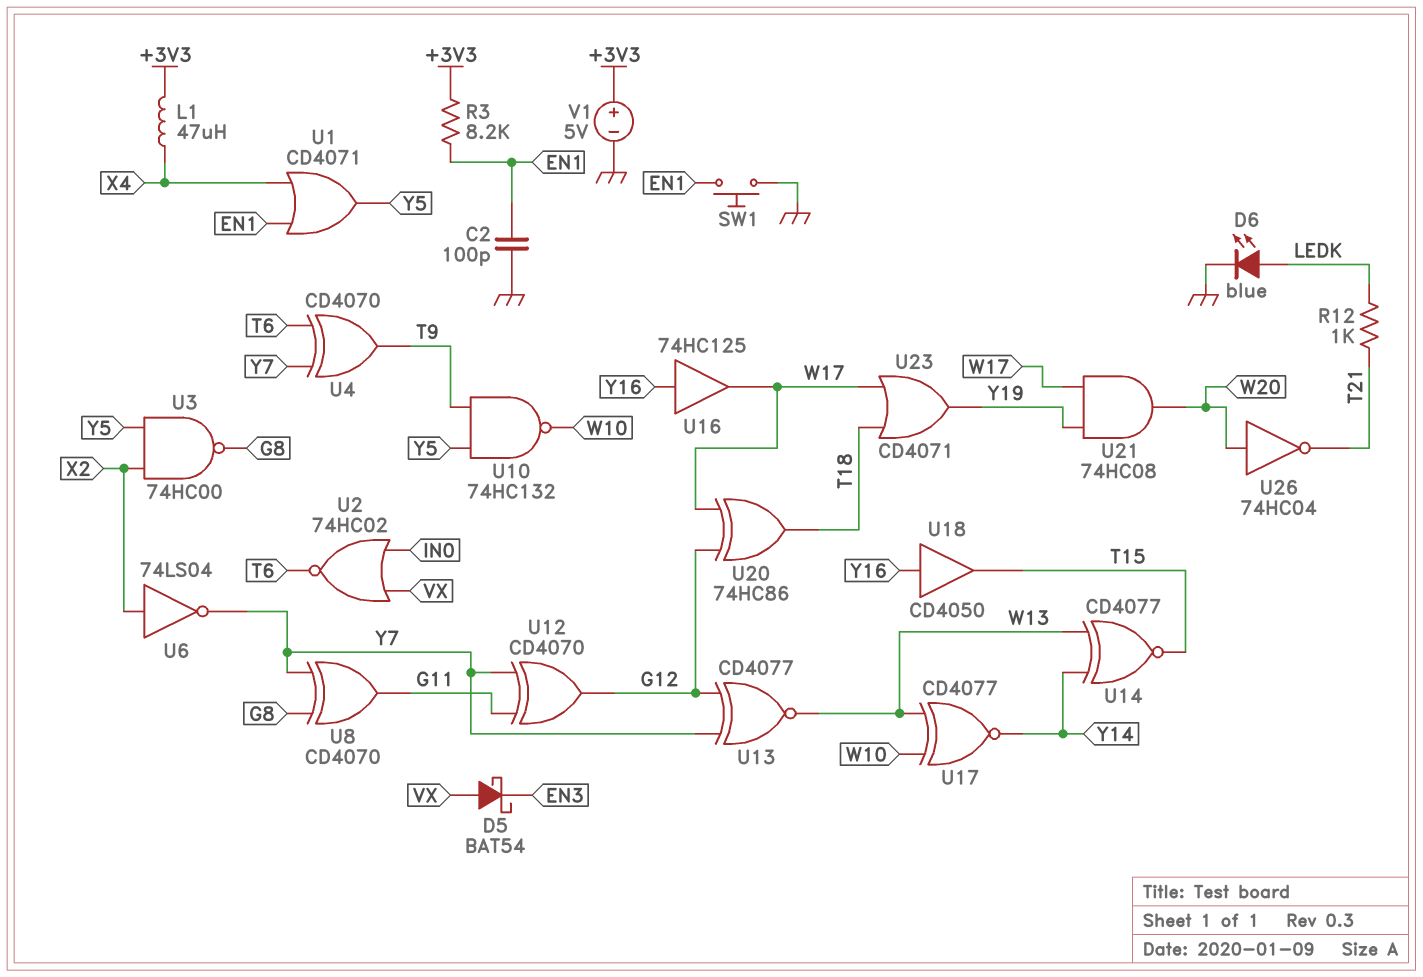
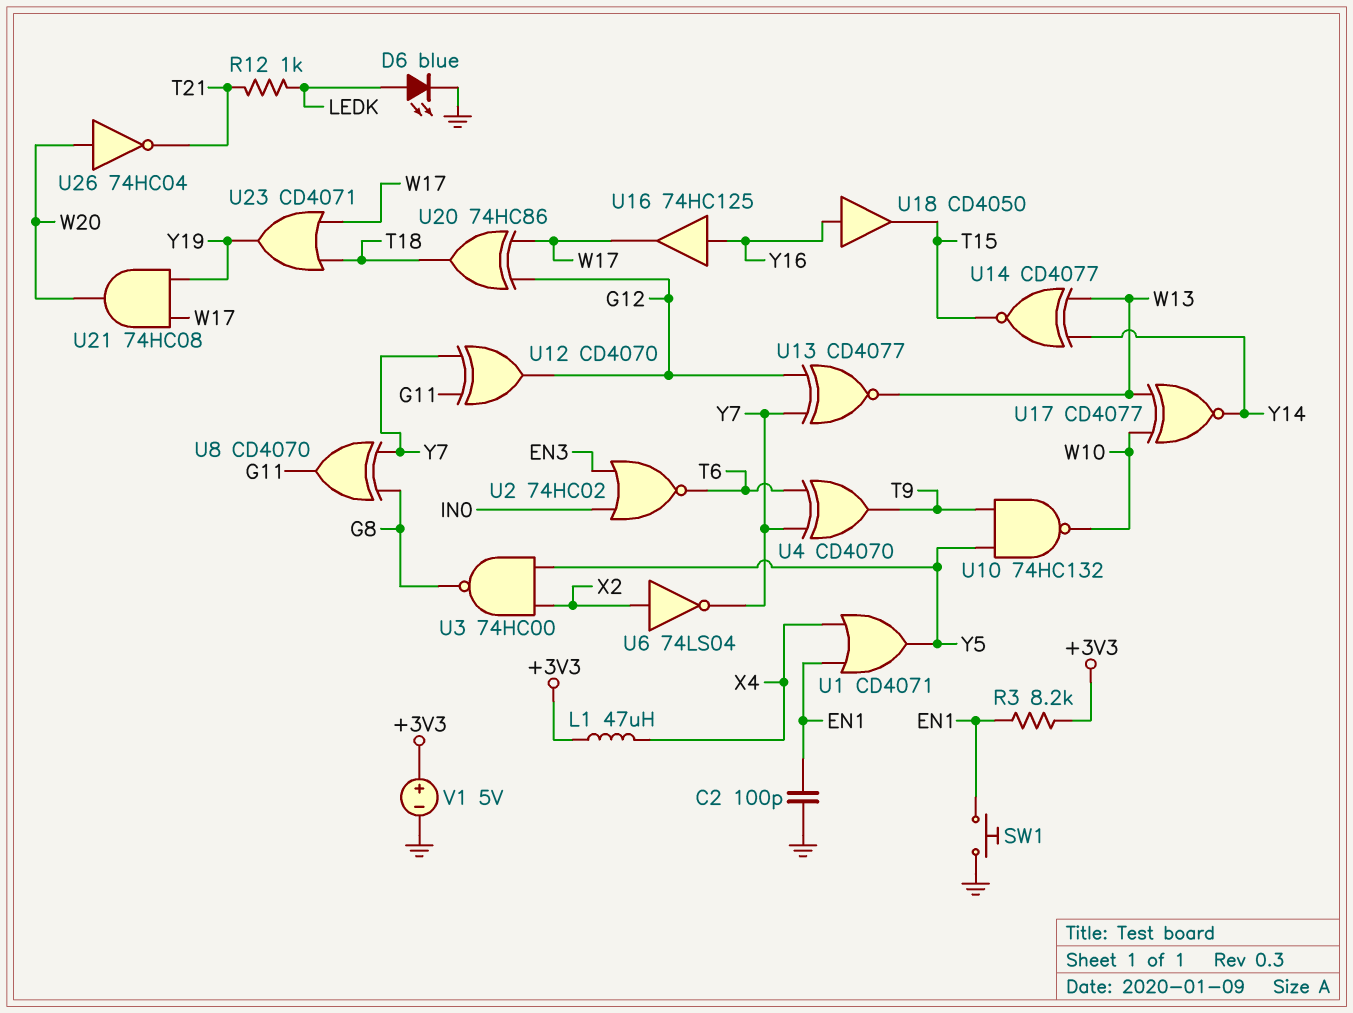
D5: schottky BAT54 (A VX, K EN3) -> none
U2: NOR 74HC02 (in IN0, in VX, out T6) -> NOR 74HC02 (in EN3, in IN0, out T6)

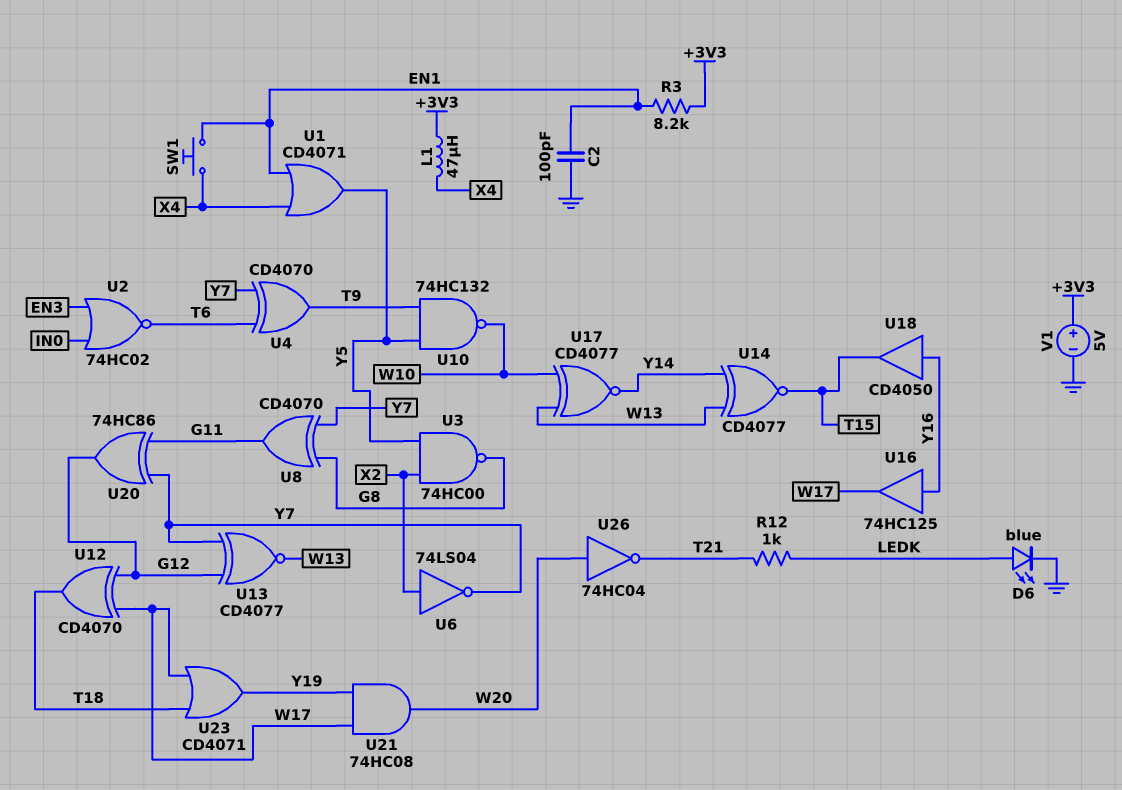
SW1: button (EN1, GND) -> button (EN1, X4)
U12: XOR CD4070 (in G11, in Y7, out G12) -> XOR CD4070 (in G12, in W17, out T18)
U20: XOR 74HC86 (in G12, in W17, out T18) -> XOR 74HC86 (in G11, in Y7, out G12)

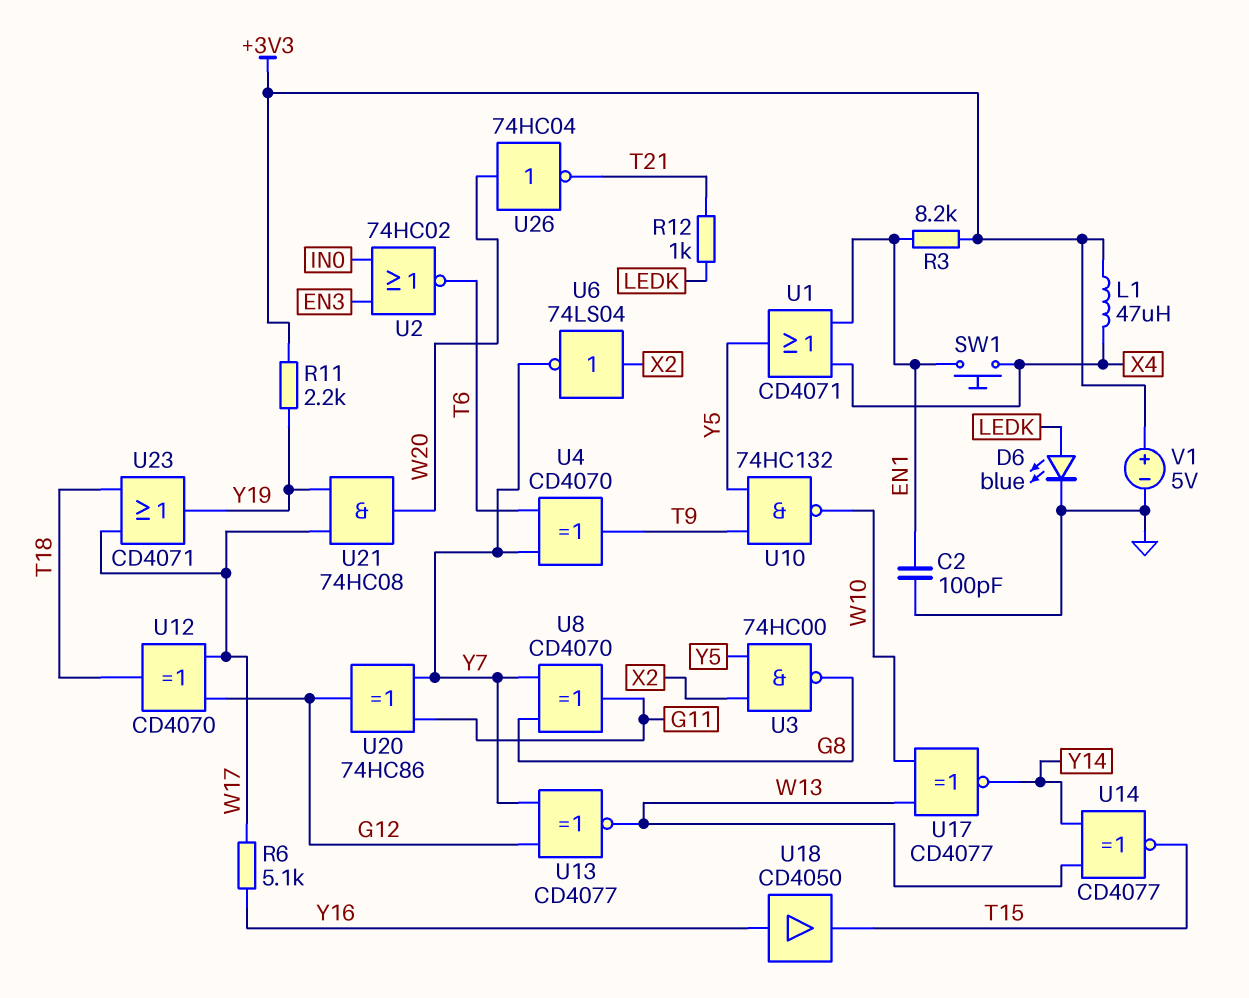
R6: none -> 5.1k (W17, Y16)
R11: none -> 2.2k (+3V3, Y19)
U16: buffer 74HC125 (in Y16, out W17) -> none

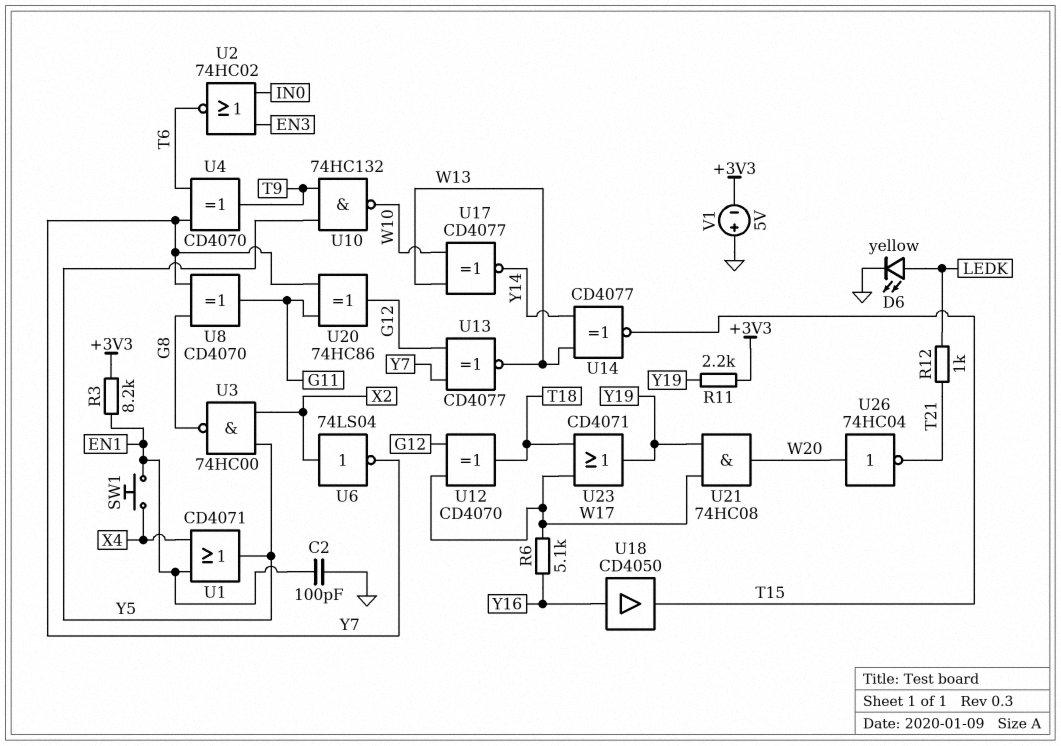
D6: LED blue (A LEDK, K GND) -> LED yellow (A LEDK, K GND)
L1: 47uH (+3V3, X4) -> none
V1: 5V (plus +3V3, minus GND) -> 5V (plus GND, minus +3V3)

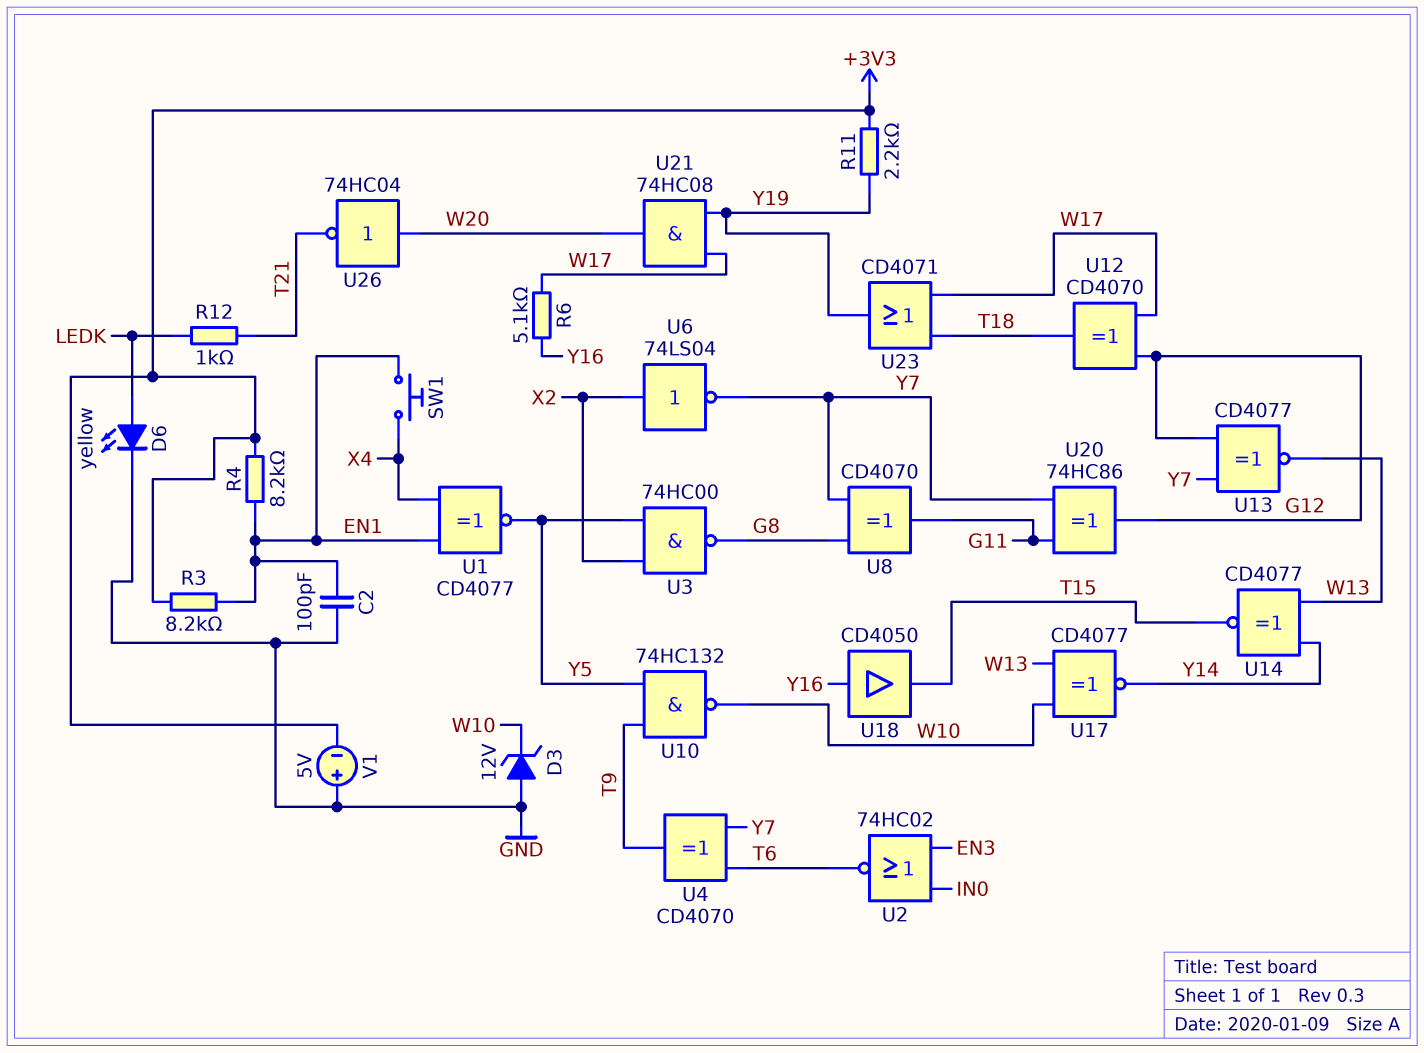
D3: none -> zener 12V (A GND, K W10)
R4: none -> 8.2k (+3V3, EN1)
U1: OR CD4071 (in EN1, in X4, out Y5) -> XNOR CD4077 (in EN1, in X4, out Y5)

